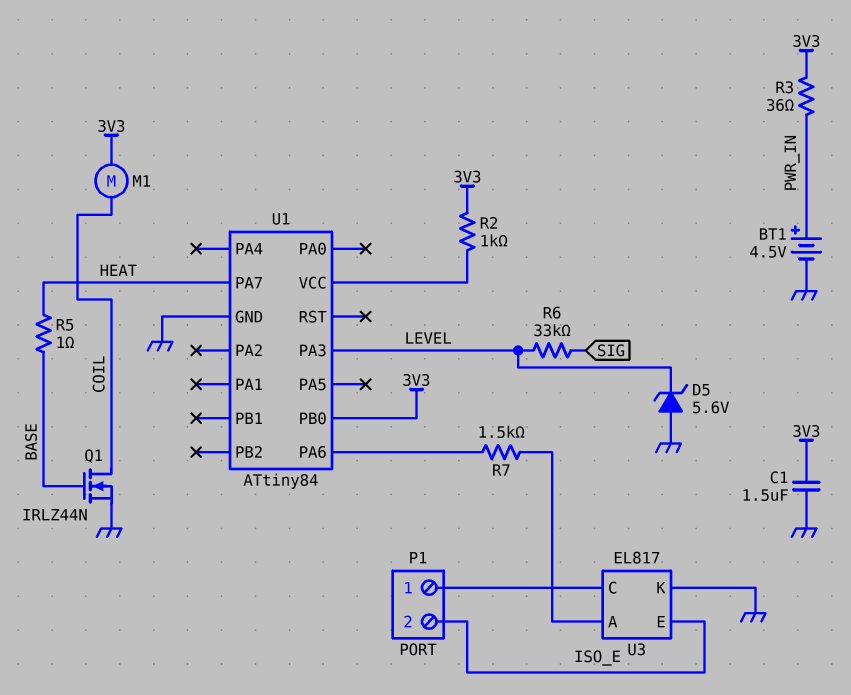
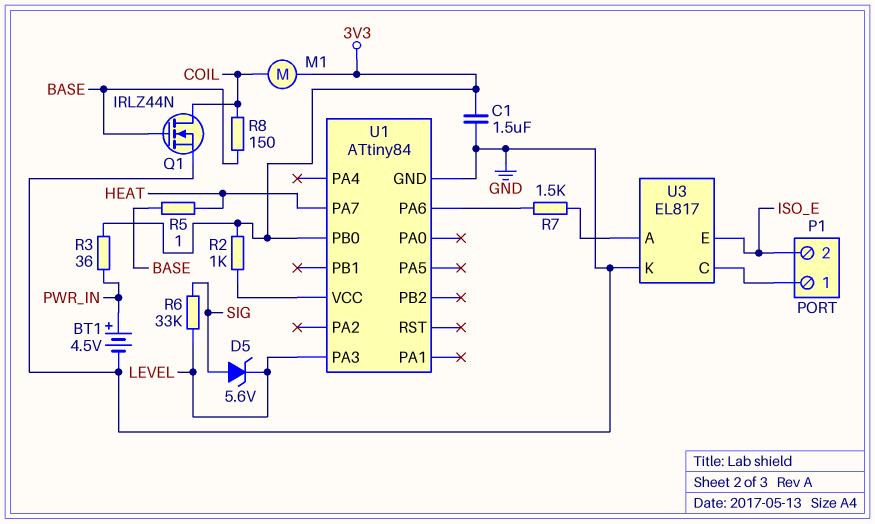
D5: zener 5.6V (A GND, K LEVEL) -> zener 5.6V (A SIG, K LEVEL)
R8: none -> 150 (BASE, COIL)

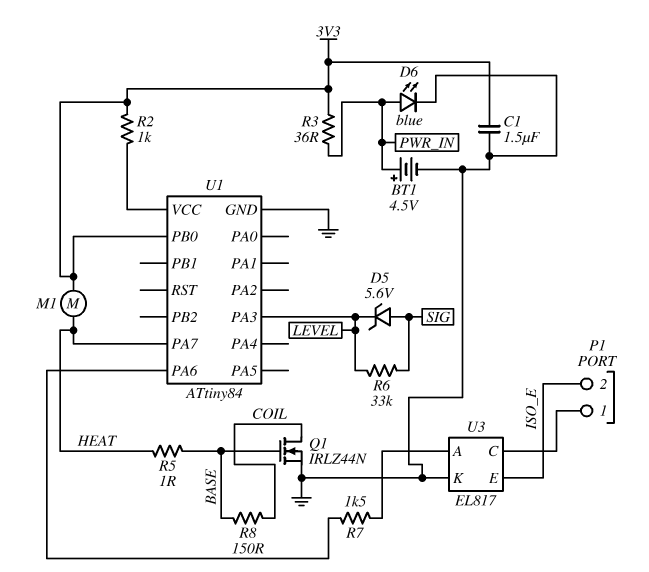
D6: none -> LED blue (A PWR_IN, K GND)
M1: motor (3V3, COIL) -> motor (3V3, HEAT)

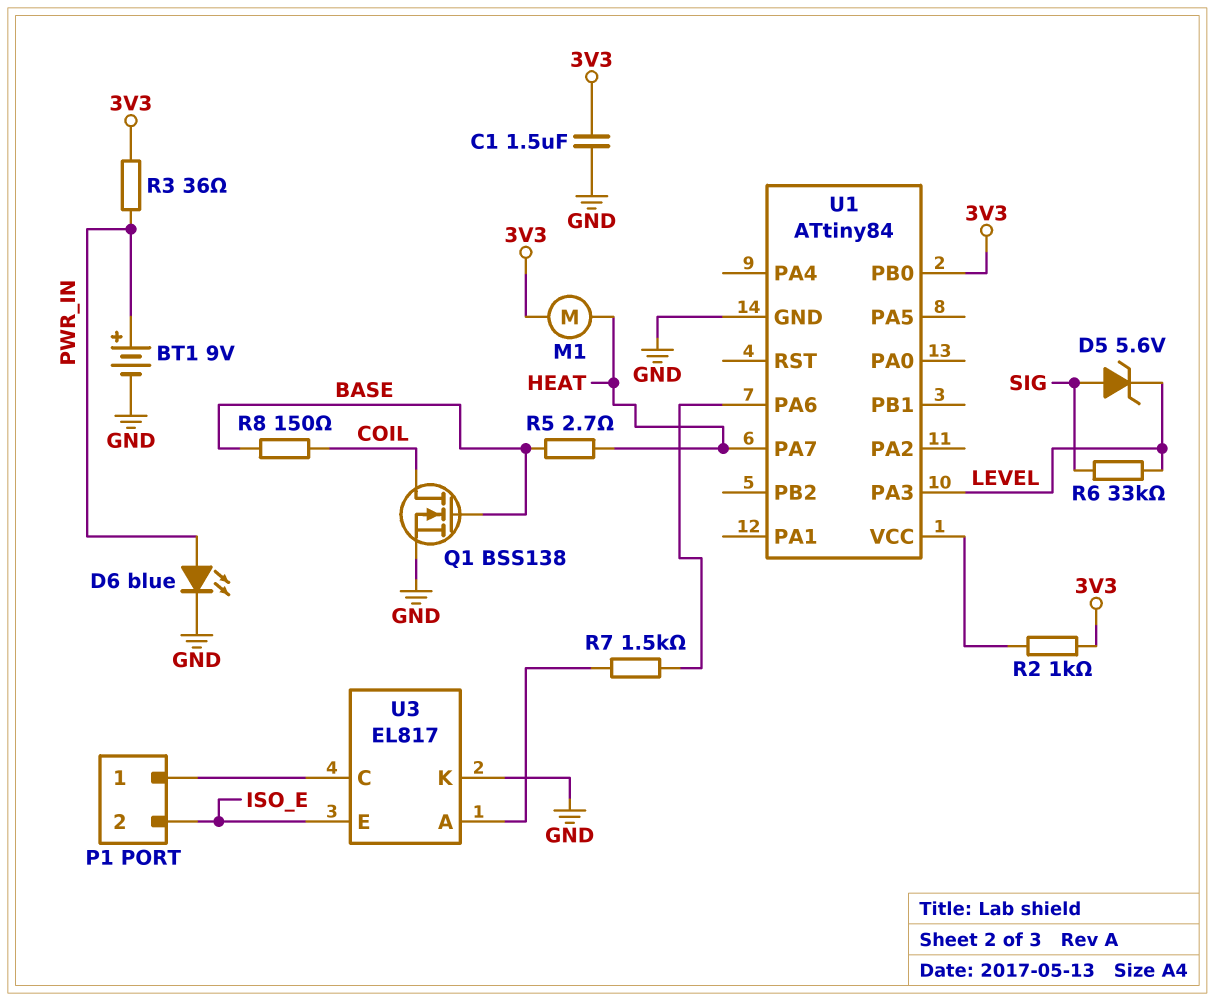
BT1: 4.5V (plus PWR_IN, minus GND) -> 9V (plus PWR_IN, minus GND)
Q1: NMOS IRLZ44N (G BASE, D COIL, S GND) -> NMOS BSS138 (G BASE, D COIL, S GND)
R5: 1 (BASE, HEAT) -> 2.7 (BASE, HEAT)

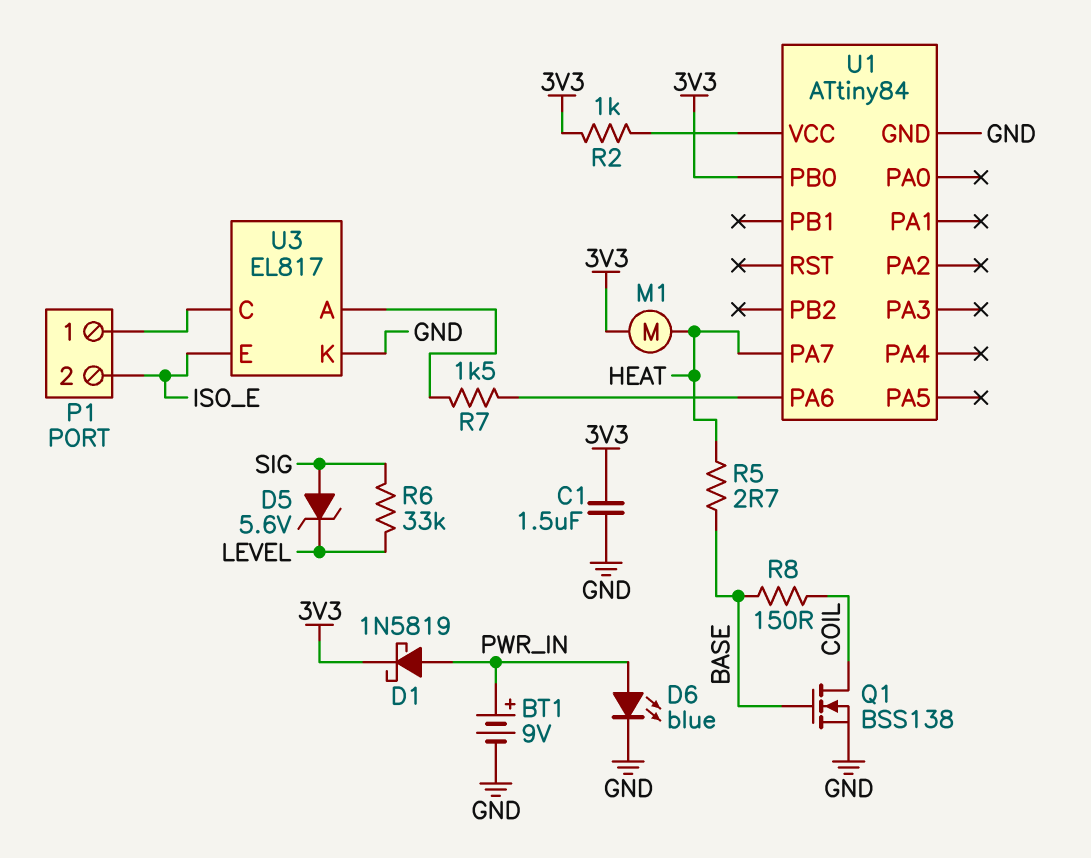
D1: none -> schottky 1N5819 (A PWR_IN, K 3V3)
R3: 36 (3V3, PWR_IN) -> none
U1 pin PA3: LEVEL -> none

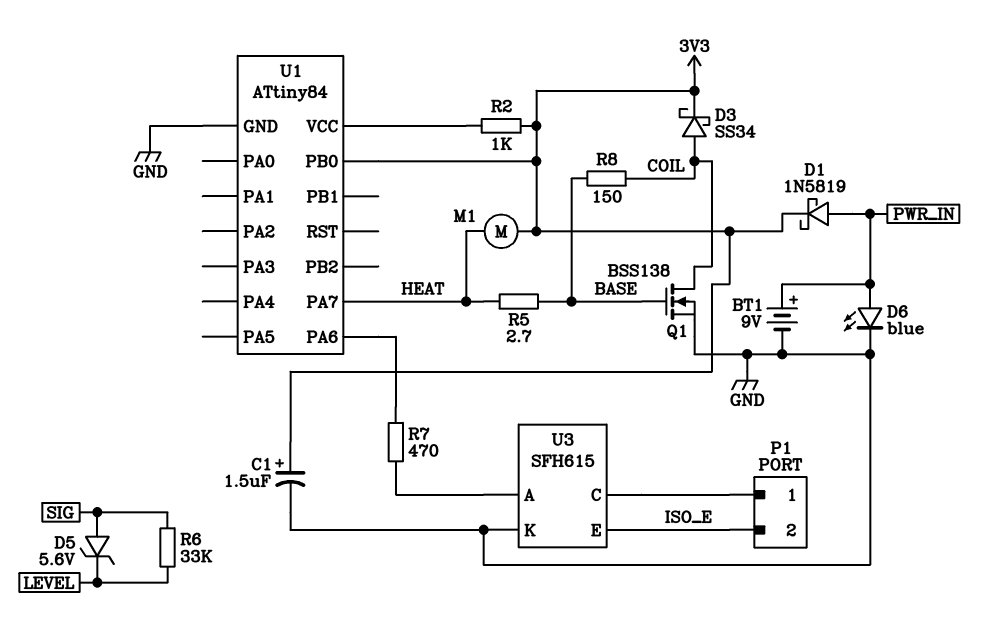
C1: 1.5uF (3V3, GND) -> 1.5uF (plus 3V3, minus GND)
D3: none -> schottky SS34 (A COIL, K 3V3)
R7: 1.5k (U1/PA6, U3/A) -> 470 (U1/PA6, U3/A)
U3: EL817 -> SFH615

